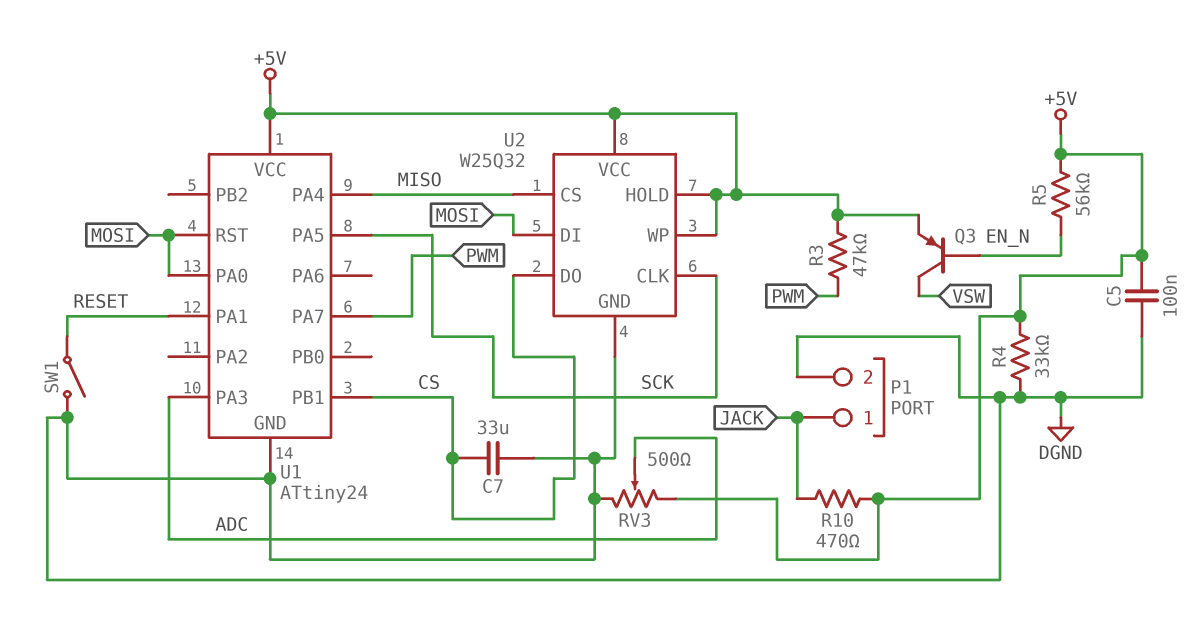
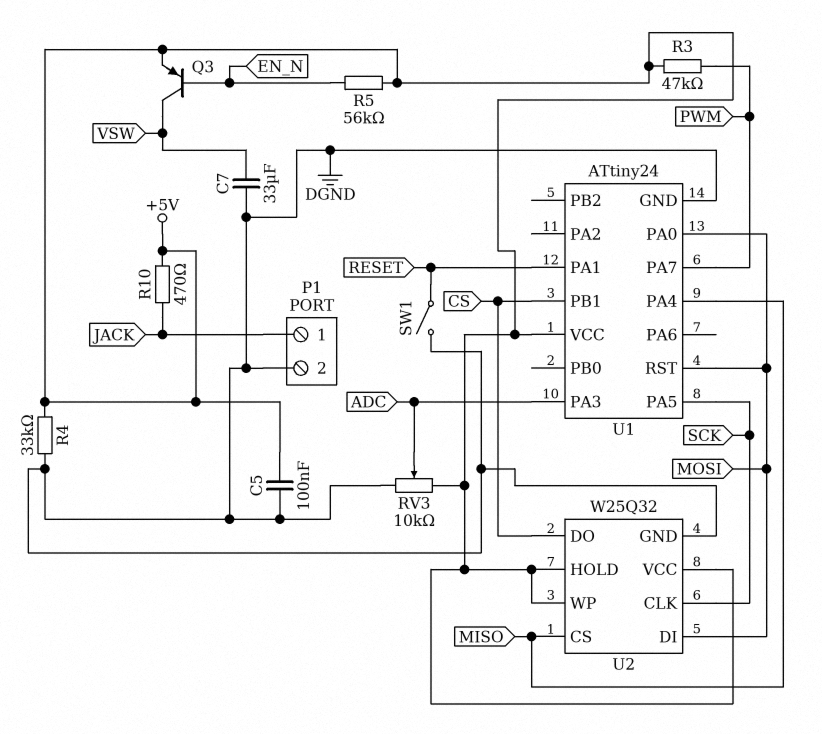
C7: 33uF (CS, DGND) -> 33uF (DGND, VSW)
RV3: 500 (+5V, DGND, wiper ADC) -> 10k (+5V, DGND, wiper ADC)

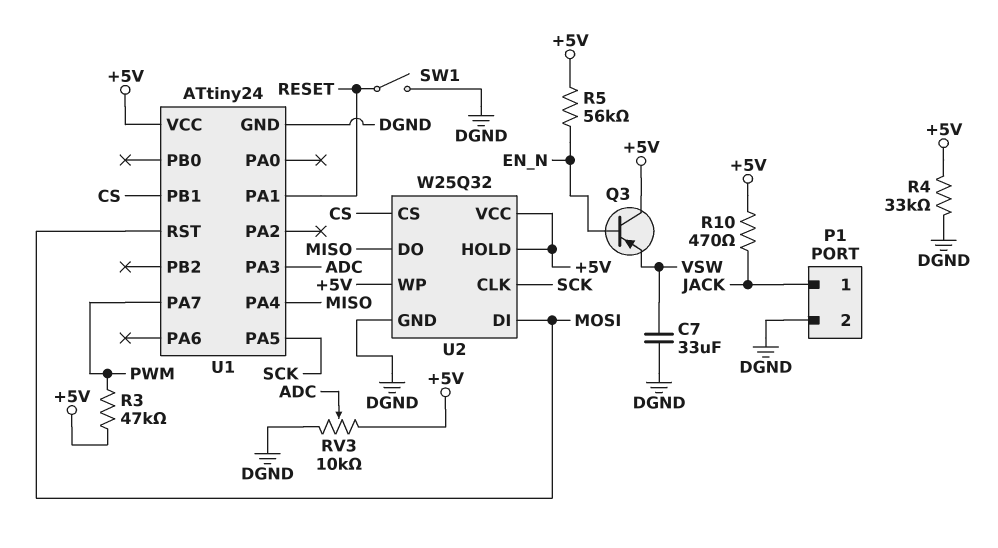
C5: 100nF (+5V, DGND) -> none
Q3: PNP (B EN_N, C VSW, E +5V) -> PNP (B EN_N, C +5V, E VSW)
U1 pin PA0: MOSI -> none
U2 pin CS: MISO -> CS
U2 pin DO: CS -> MISO

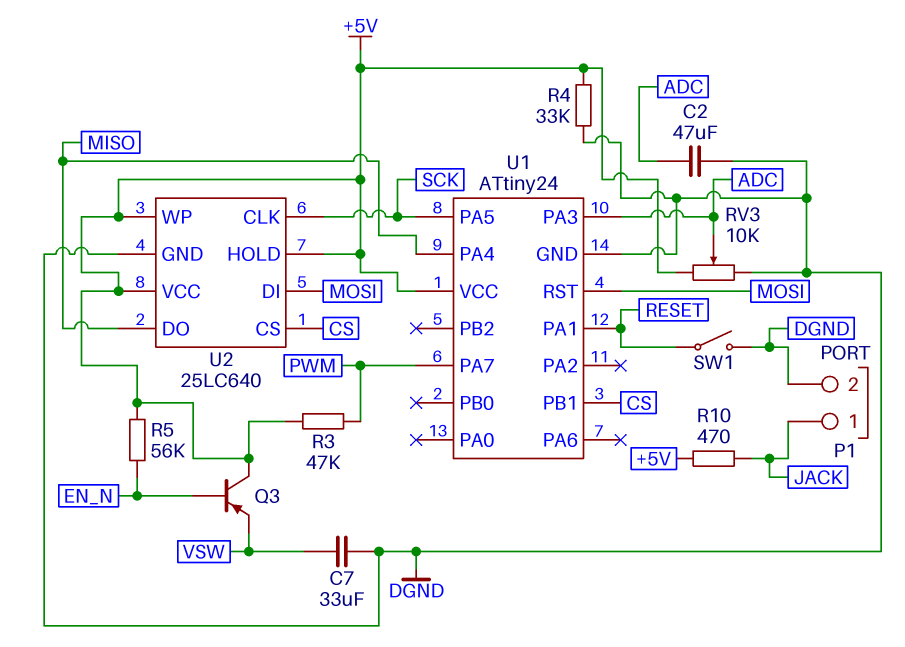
C2: none -> 47uF (ADC, DGND)
U2: W25Q32 -> 25LC640

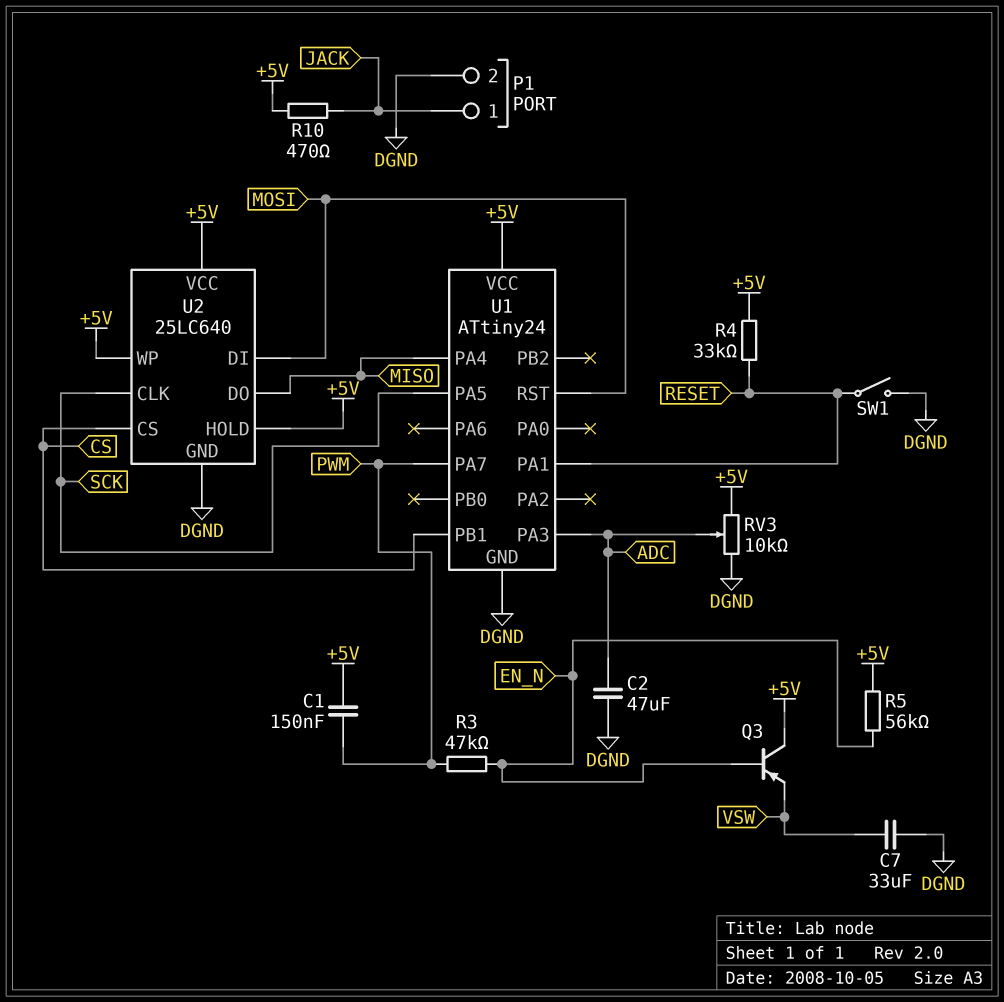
C1: none -> 150nF (+5V, PWM)
R3: 47k (+5V, PWM) -> 47k (EN_N, PWM)
R4: 33k (+5V, DGND) -> 33k (+5V, RESET)

